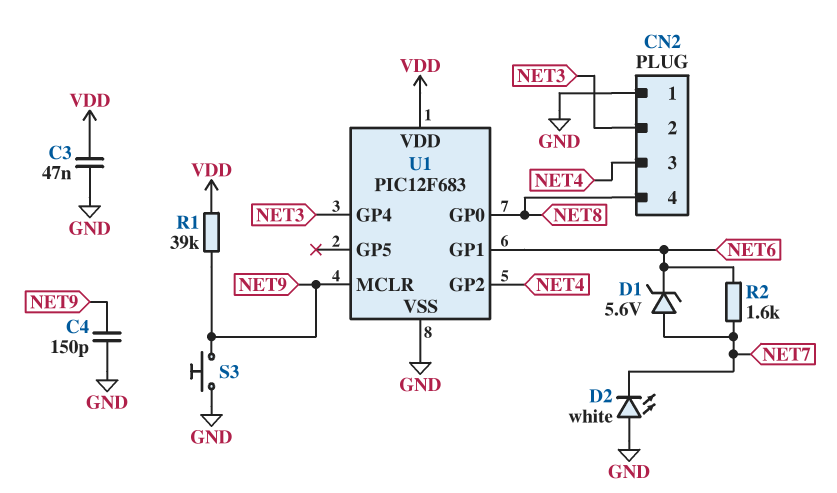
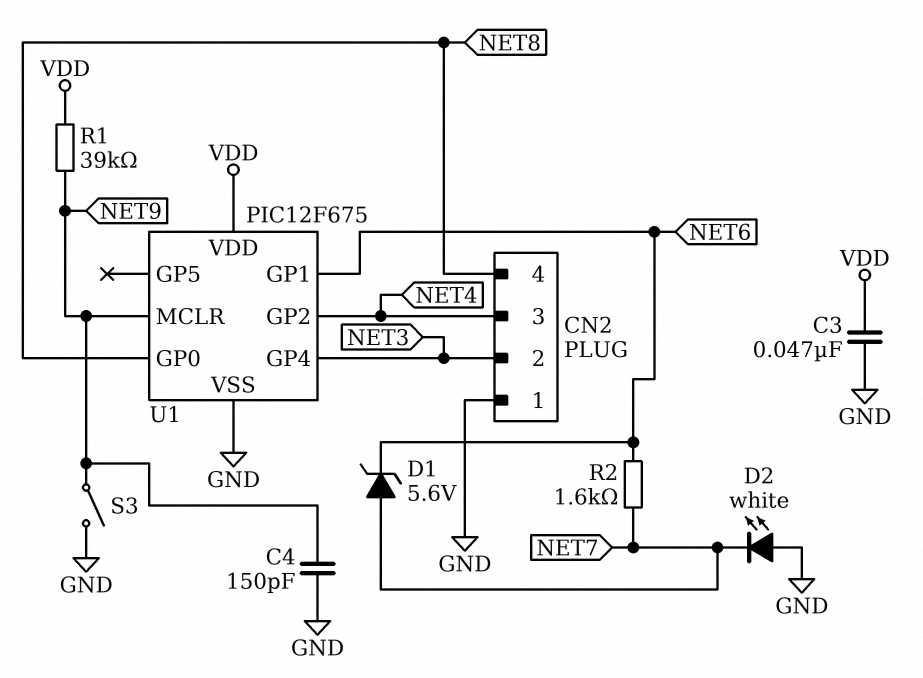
S3: button (GND, NET9) -> switch (GND, NET9)
U1: PIC12F683 -> PIC12F675

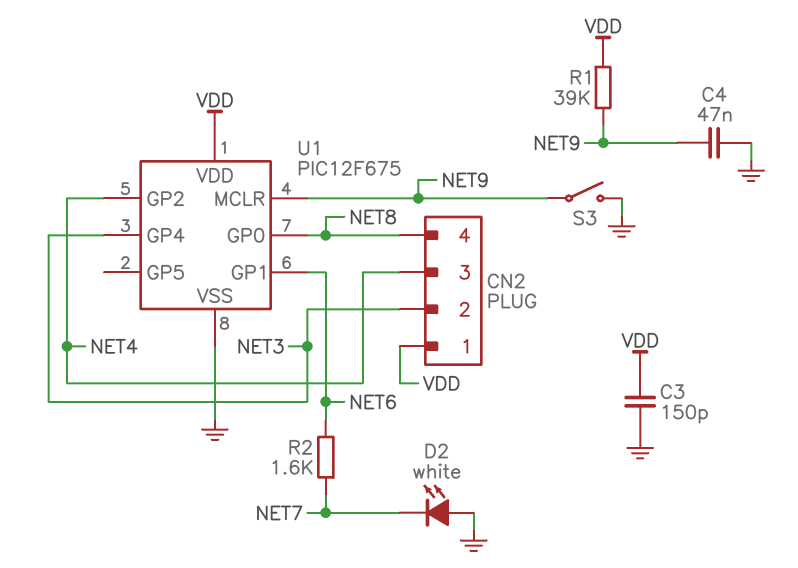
C3: 47nF (GND, VDD) -> 150pF (GND, VDD)
C4: 150pF (GND, NET9) -> 47nF (GND, NET9)
CN2 pin 1: GND -> VDD
D1: zener 5.6V (A NET7, K NET6) -> none

